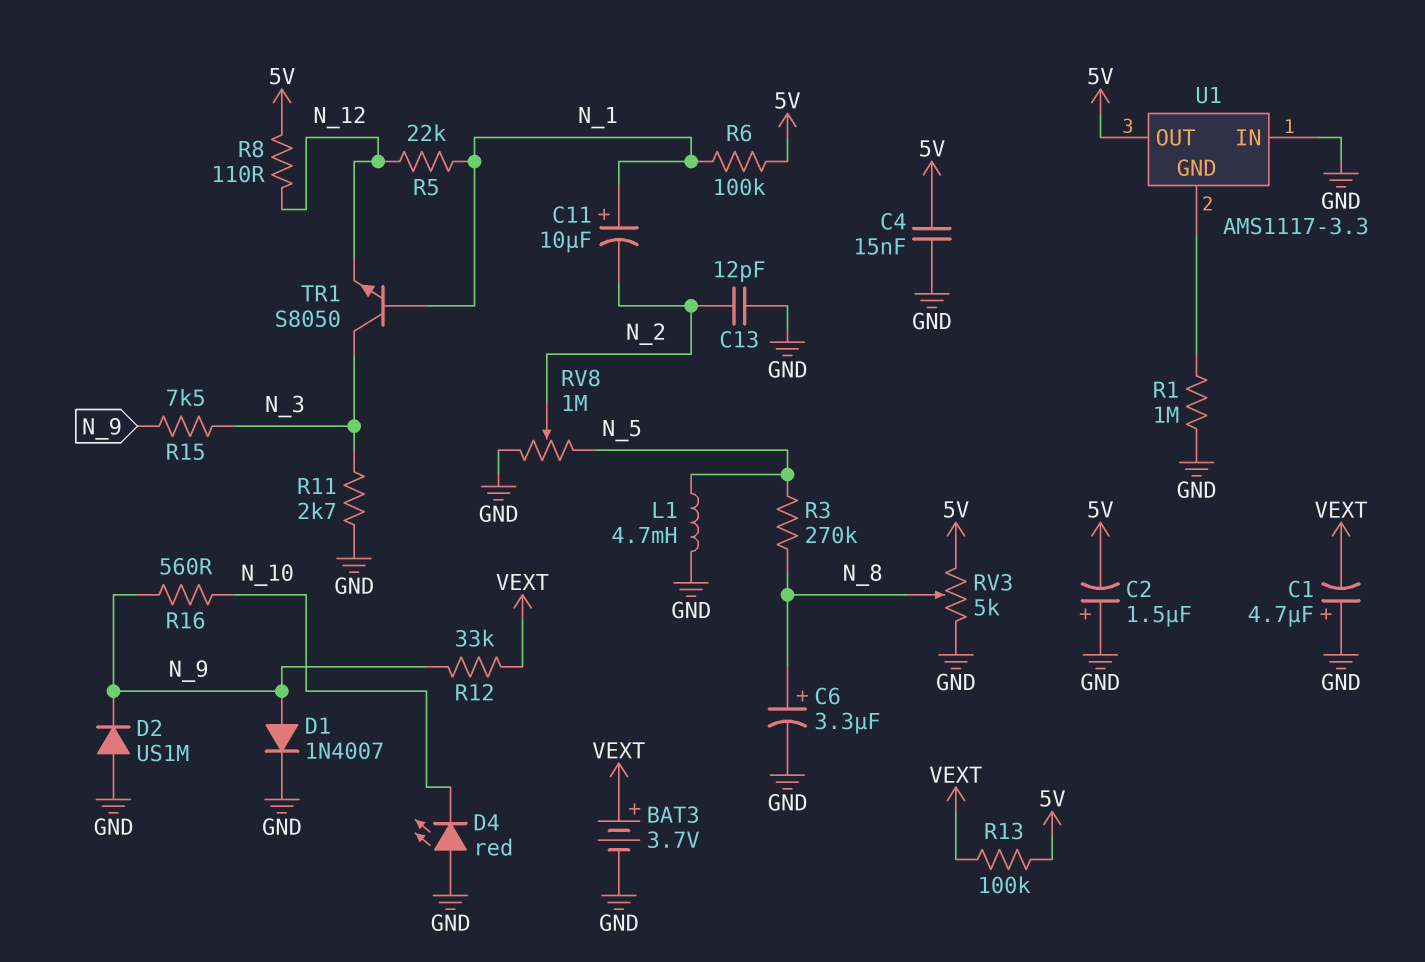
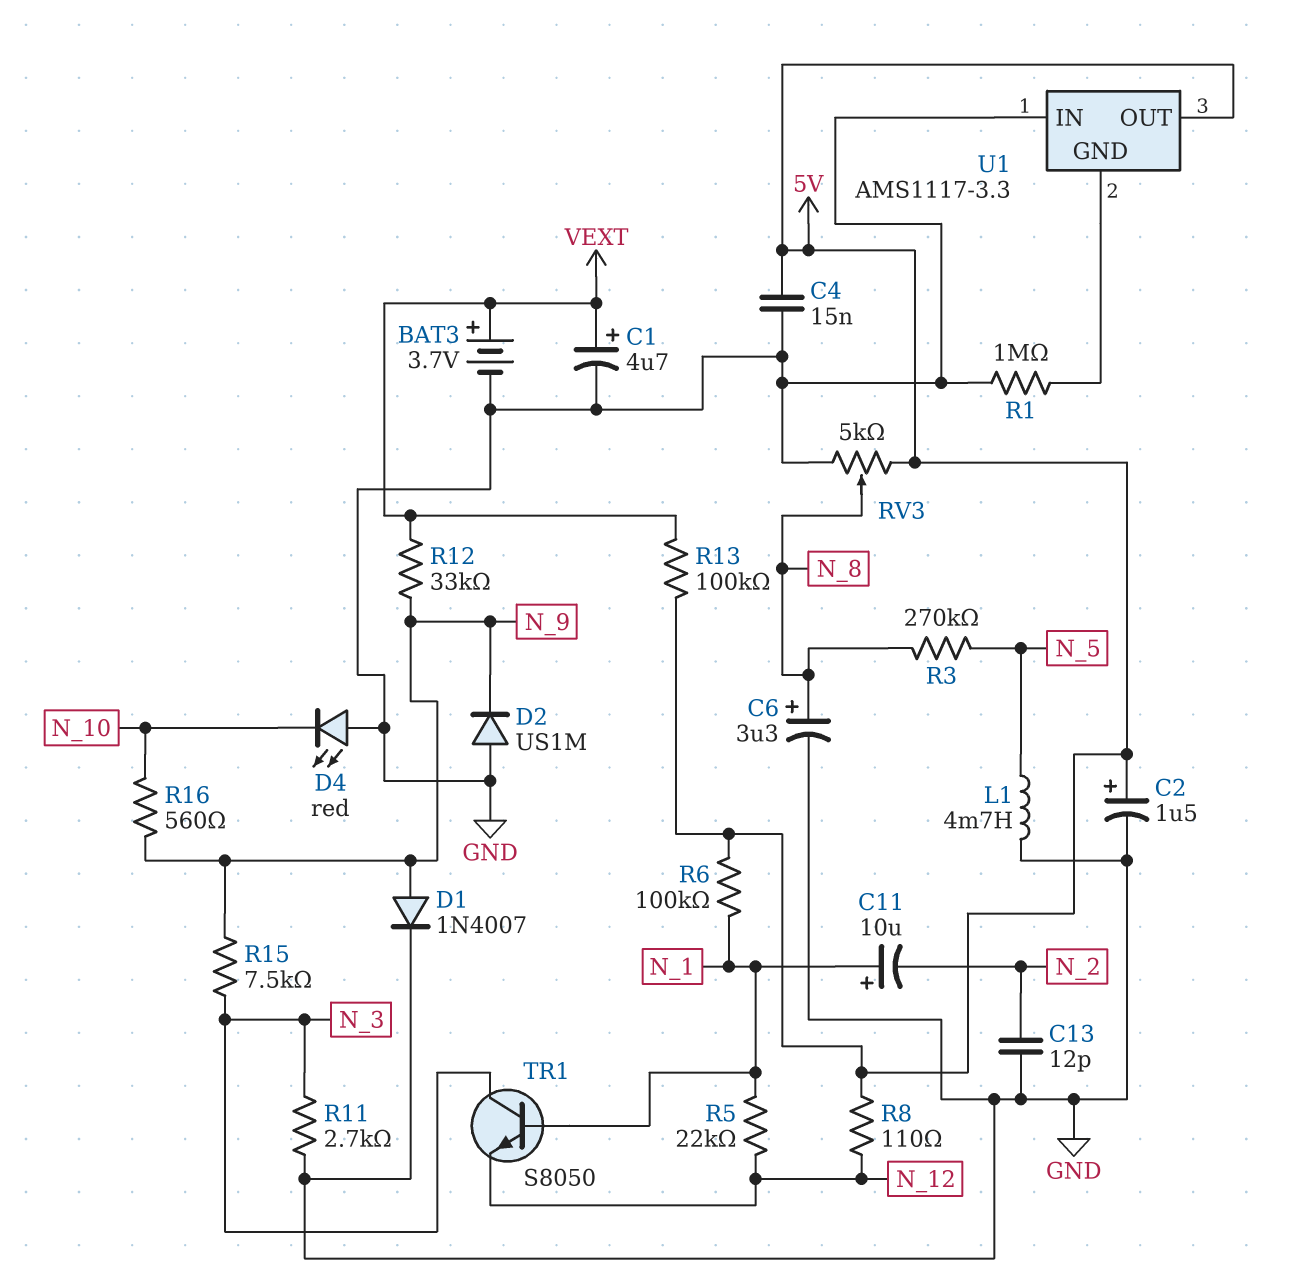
C1: 4.7uF (plus GND, minus VEXT) -> 4.7uF (plus VEXT, minus GND)
C2: 1.5uF (plus GND, minus 5V) -> 1.5uF (plus 5V, minus GND)
RV8: 1M (GND, N_5, wiper N_2) -> none

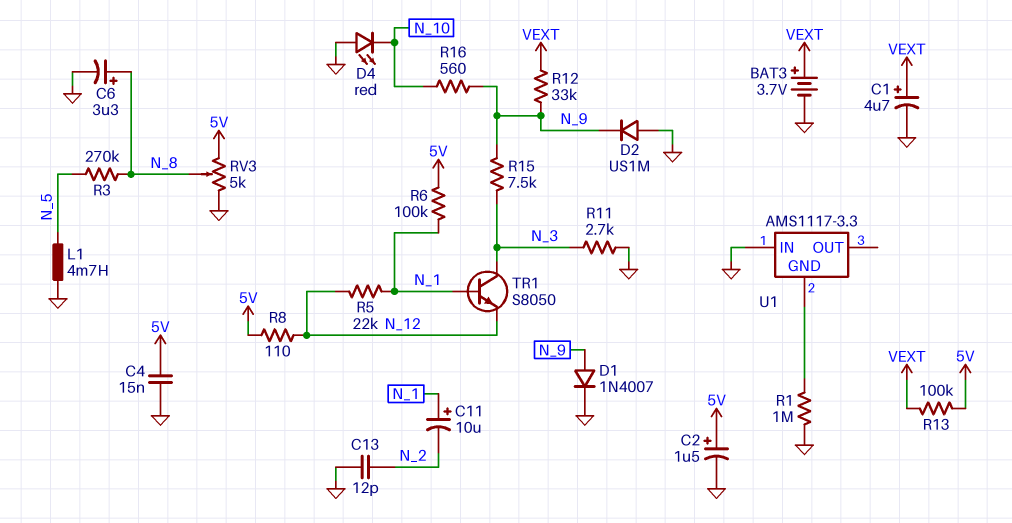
U1 pin OUT: 5V -> none

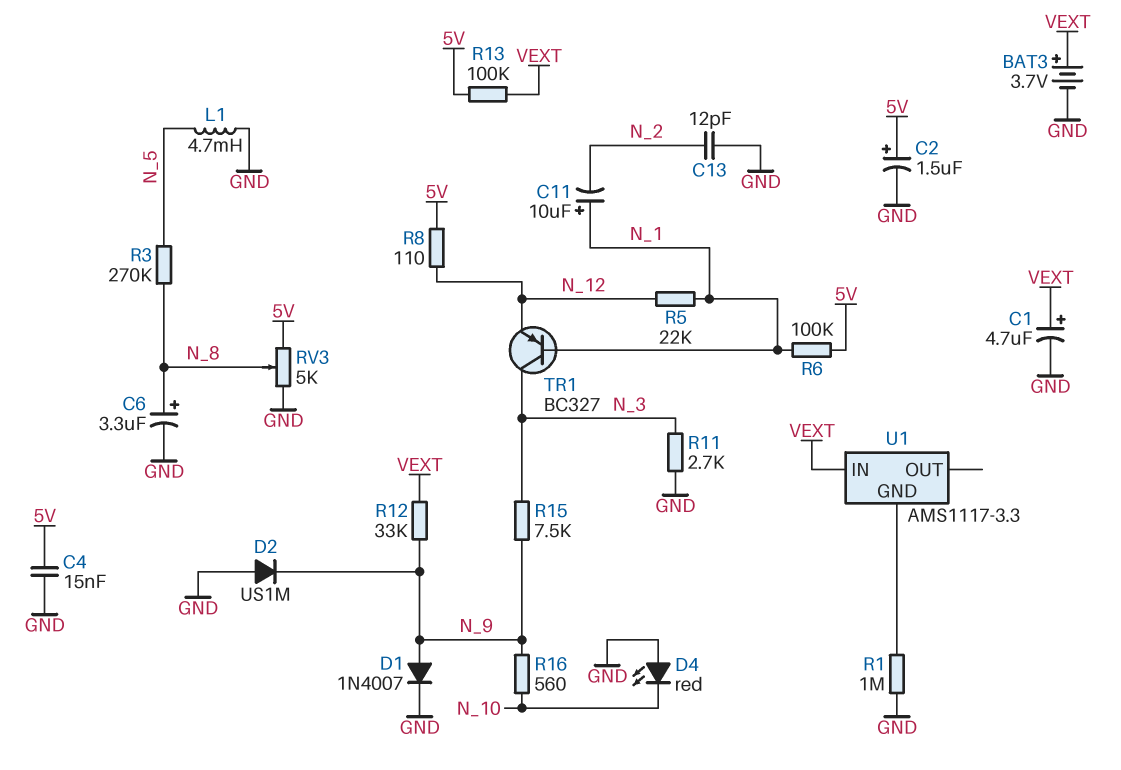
TR1: NPN S8050 (B N_1, C N_3, E N_12) -> PNP BC327 (B N_1, C N_3, E N_12)
U1 pin IN: GND -> VEXT

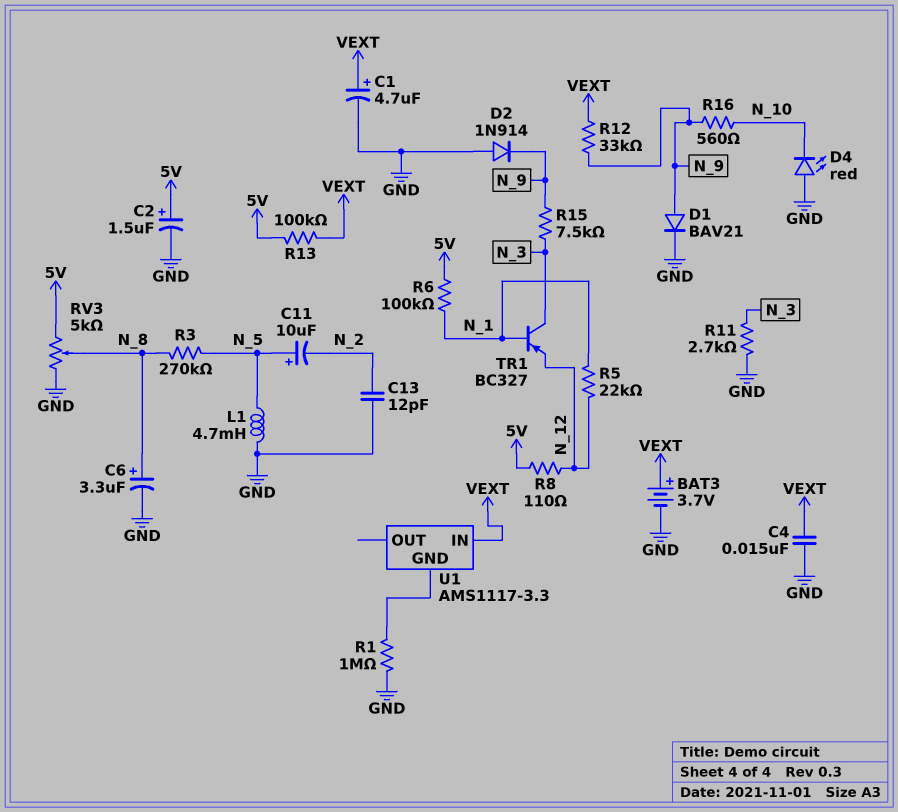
C4: 15nF (5V, GND) -> 15nF (GND, VEXT)
C11: 10uF (plus N_1, minus N_2) -> 10uF (plus N_5, minus N_2)
D1: diode 1N4007 (A N_9, K GND) -> diode BAV21 (A N_9, K GND)
D2: diode US1M (A GND, K N_9) -> diode 1N914 (A GND, K N_9)

